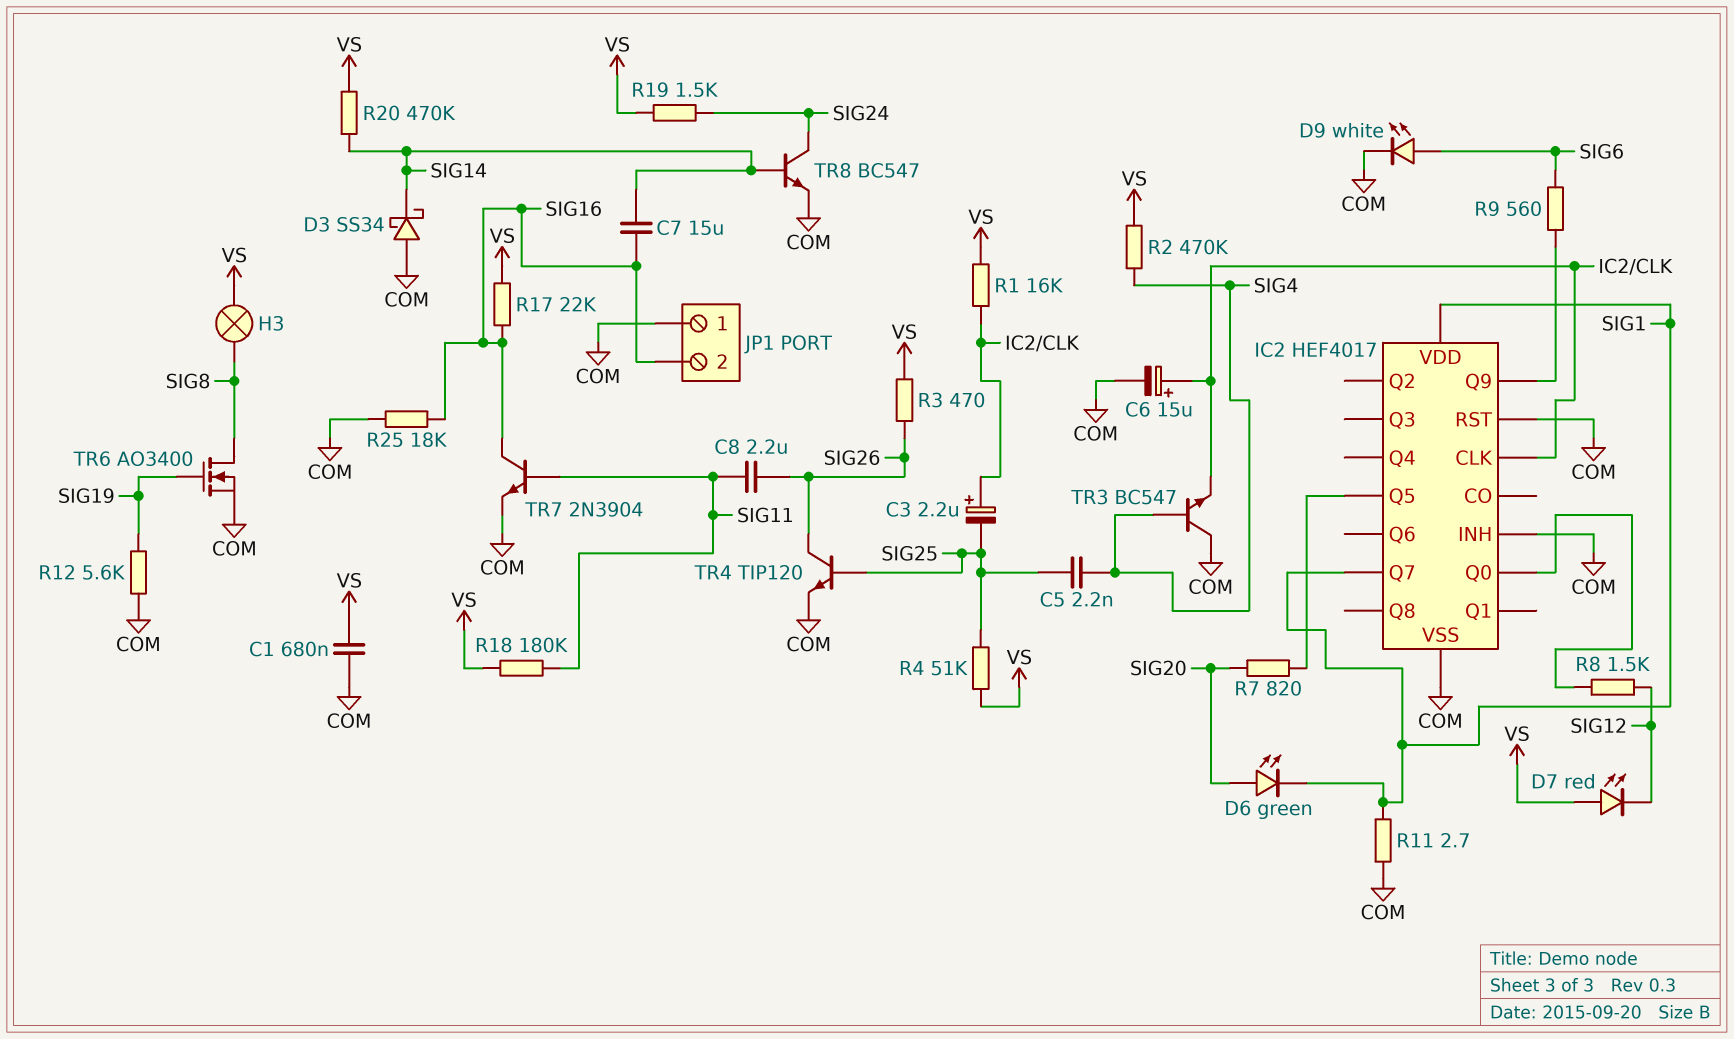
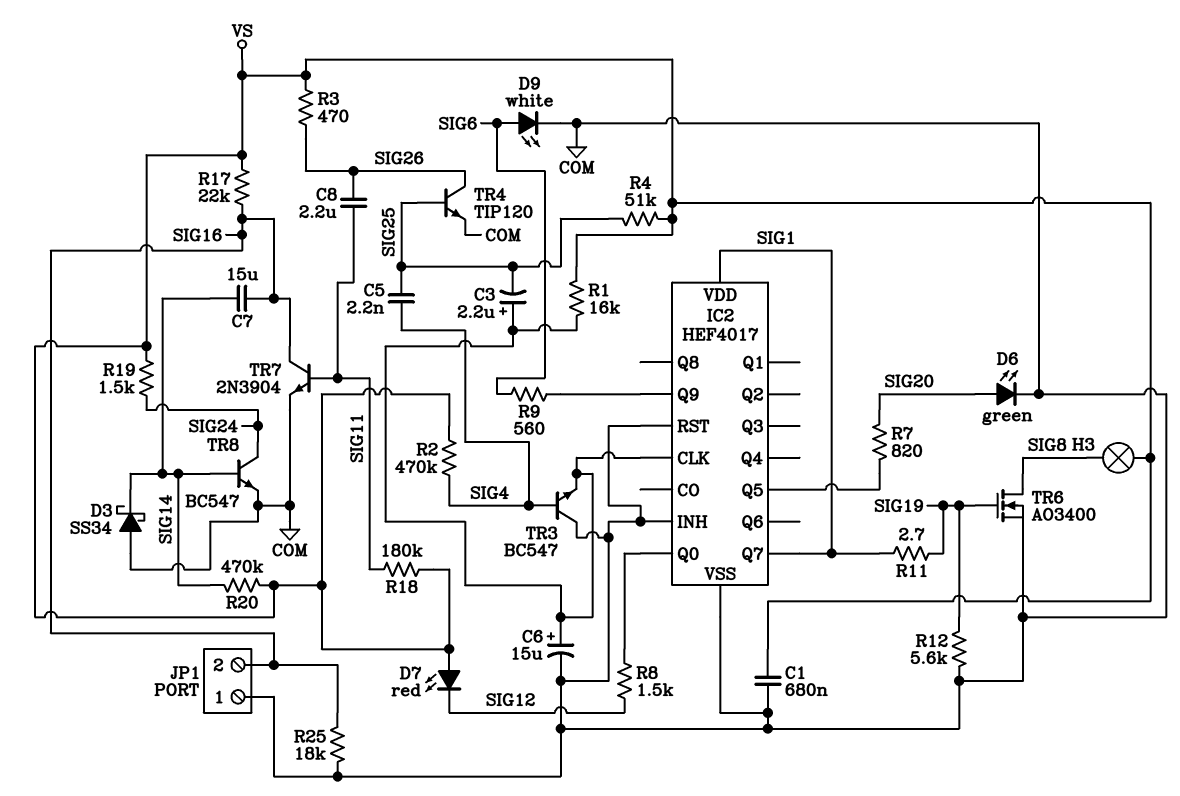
D6: LED green (A SIG20, K SIG1) -> LED green (A SIG20, K COM)
R11: 2.7 (COM, SIG1) -> 2.7 (SIG1, SIG19)

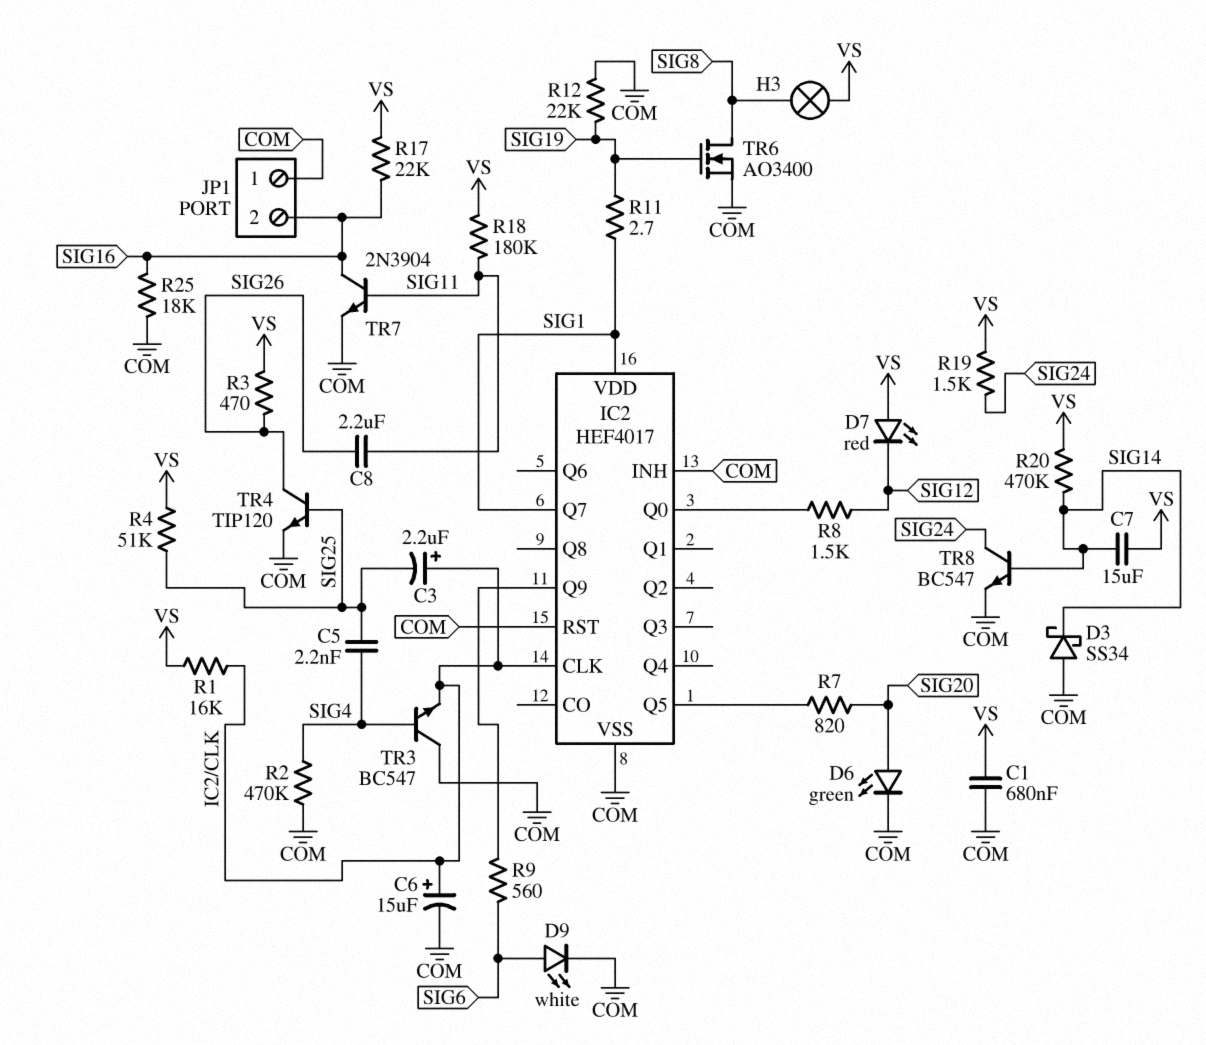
C7: 15uF (SIG14, SIG16) -> 15uF (SIG14, VS)
R2: 470k (SIG4, VS) -> 470k (COM, SIG4)
R12: 5.6k (COM, SIG19) -> 22k (COM, SIG19)

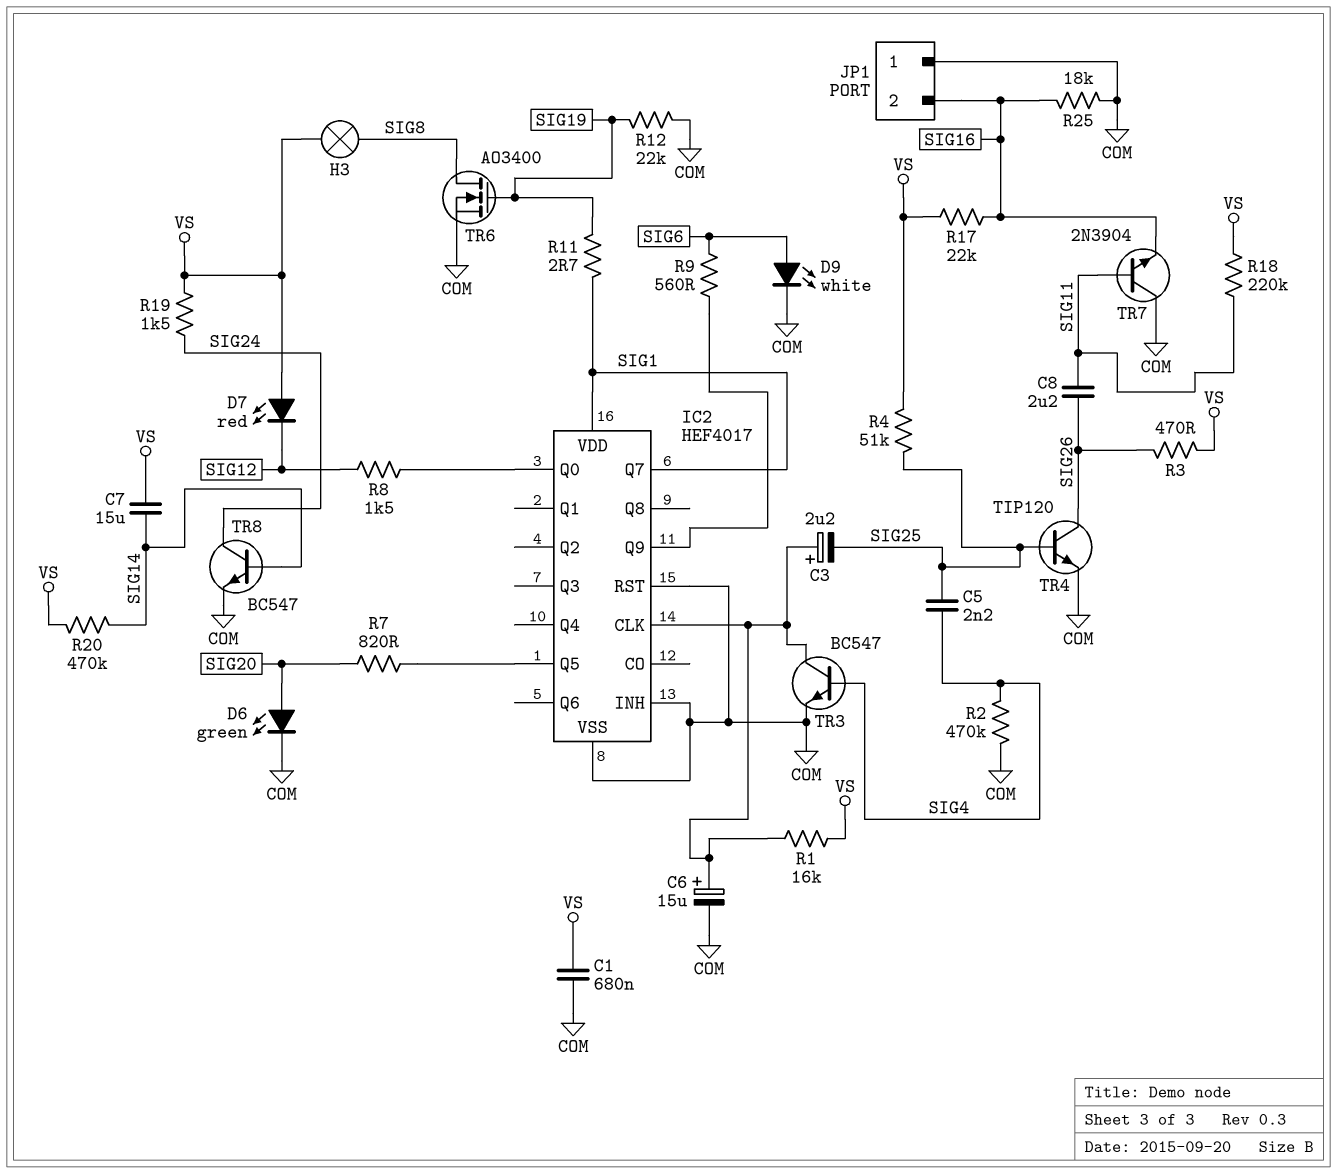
D3: schottky SS34 (A COM, K SIG14) -> none
R18: 180k (SIG11, VS) -> 220k (SIG11, VS)
TR3: NPN BC547 (B SIG4, C COM, E IC2/CLK) -> NPN BC547 (B SIG4, C IC2/CLK, E COM)
TR7: NPN 2N3904 (B SIG11, C SIG16, E COM) -> NPN 2N3904 (B SIG11, C COM, E SIG16)

